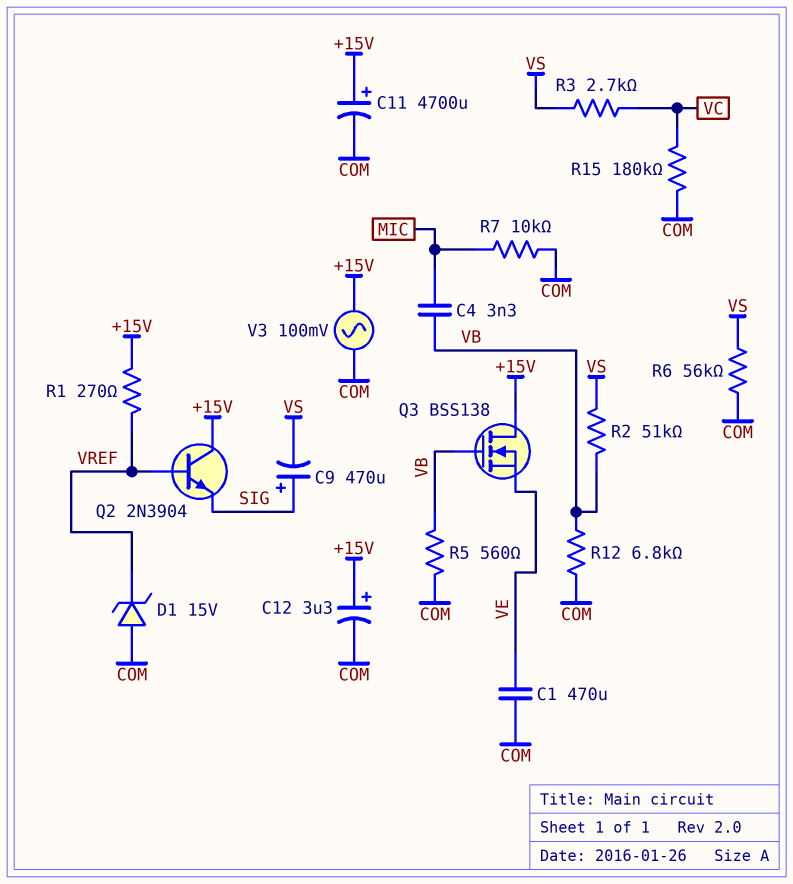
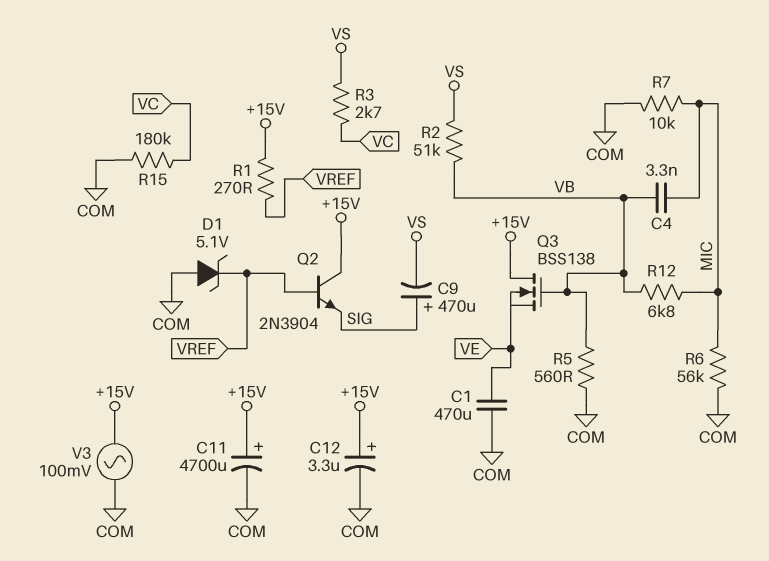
D1: zener 15V (A COM, K VREF) -> zener 5.1V (A COM, K VREF)
R6: 56k (COM, VS) -> 56k (COM, MIC)
R12: 6.8k (COM, VB) -> 6.8k (MIC, VB)

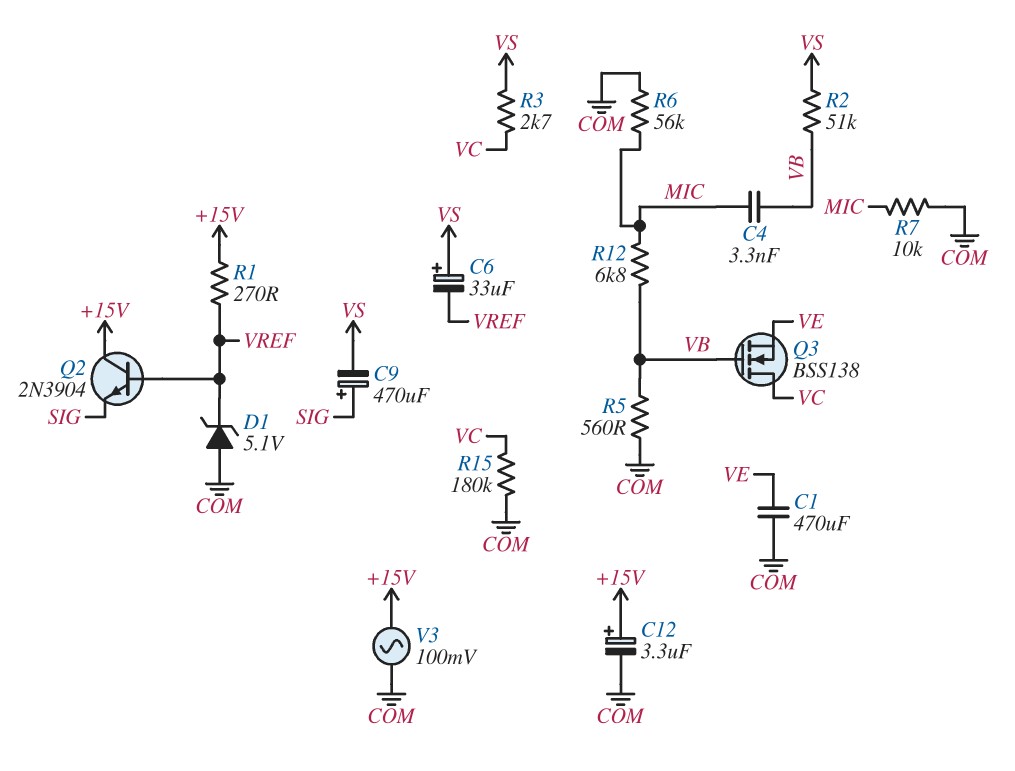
C6: none -> 33uF (plus VS, minus VREF)
C11: 4700uF (plus +15V, minus COM) -> none
Q3: NMOS BSS138 (G VB, D +15V, S VE) -> NMOS BSS138 (G VB, D VC, S VE)

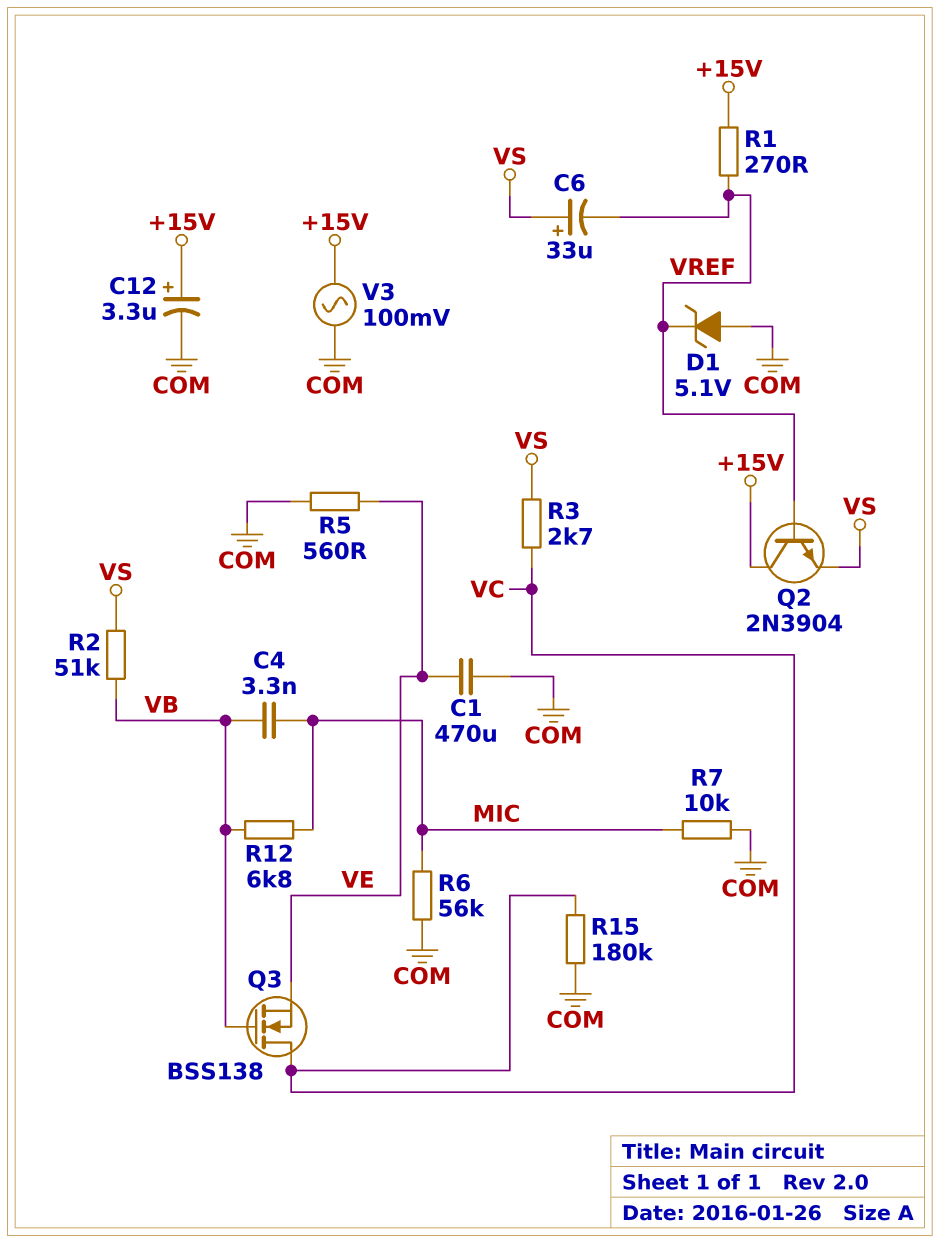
C9: 470uF (plus SIG, minus VS) -> none
Q2: NPN 2N3904 (B VREF, C +15V, E SIG) -> NPN 2N3904 (B VREF, C +15V, E VS)
R5: 560 (COM, VB) -> 560 (COM, VE)

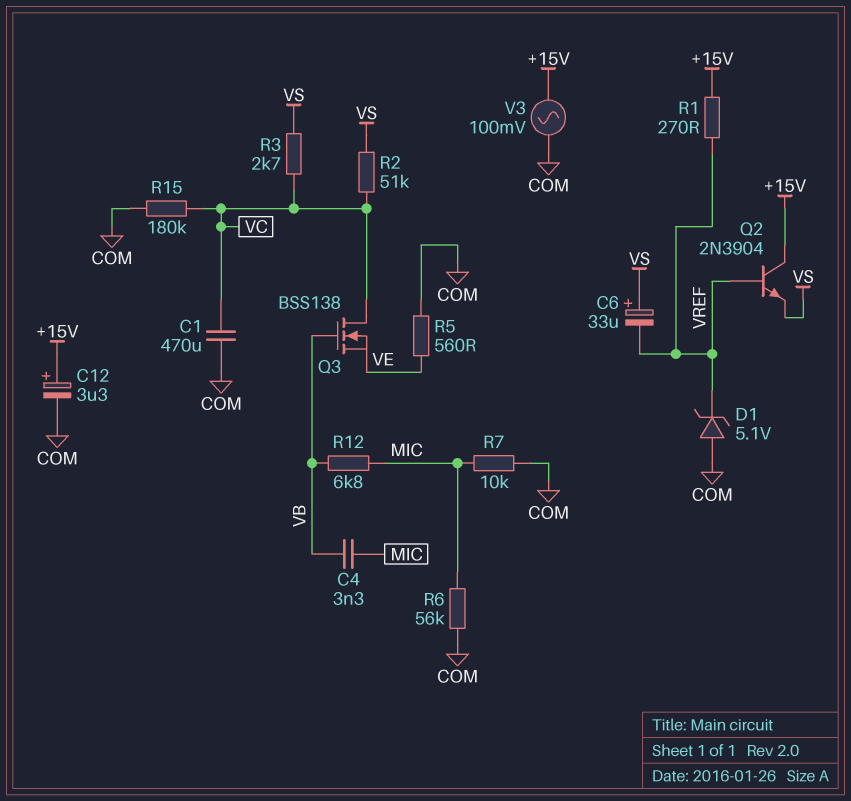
C1: 470uF (COM, VE) -> 470uF (COM, VC)
R2: 51k (VB, VS) -> 51k (VC, VS)

